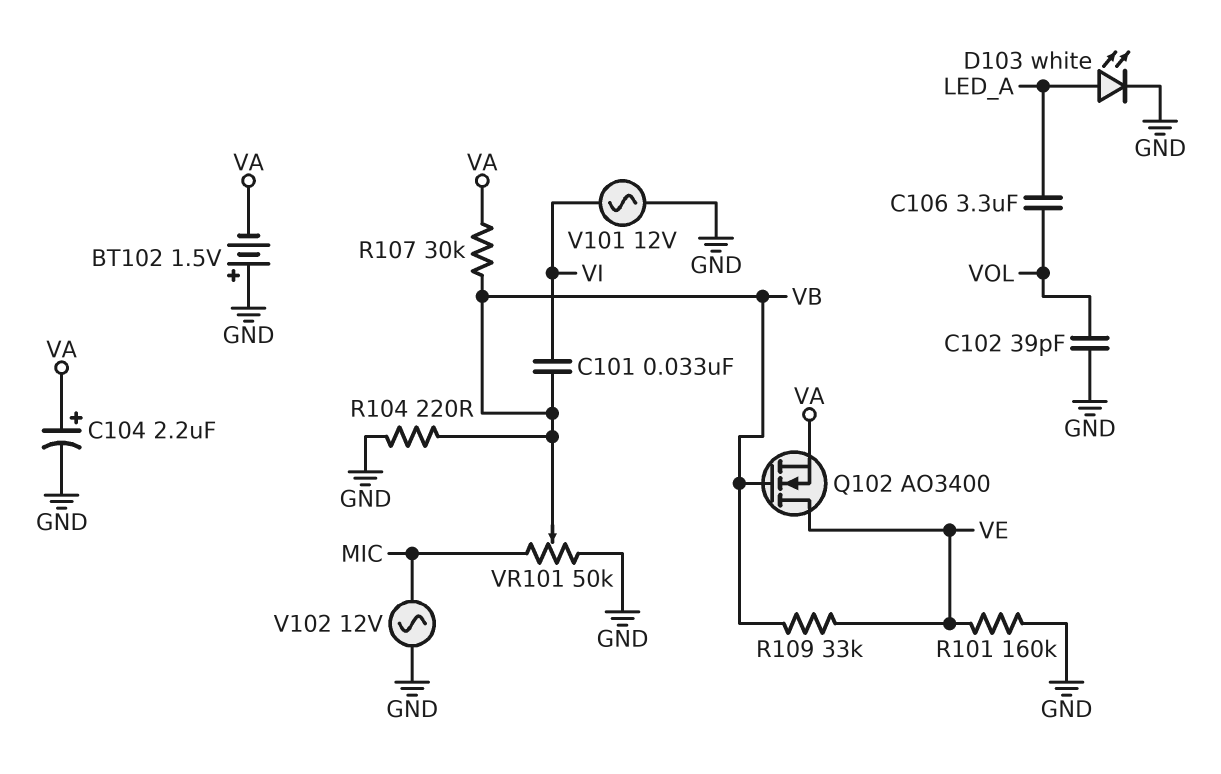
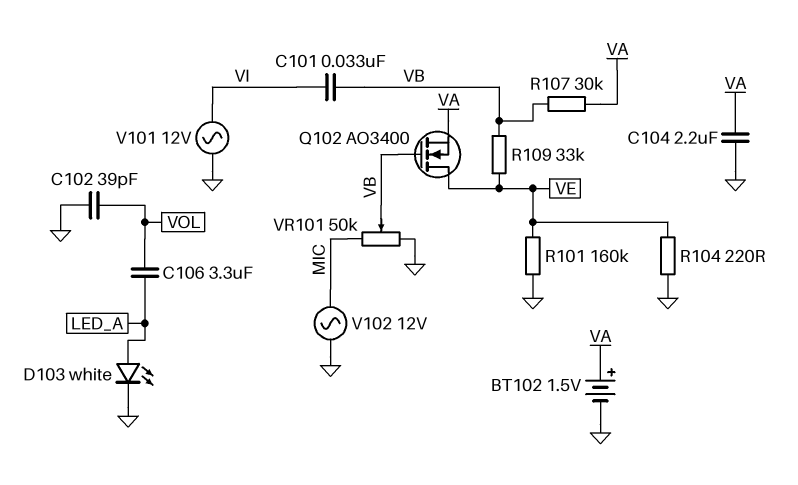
BT102: 1.5V (plus GND, minus VA) -> 1.5V (plus VA, minus GND)
C104: 2.2uF (plus VA, minus GND) -> 2.2uF (GND, VA)
R104: 220 (GND, VB) -> 220 (GND, VE)

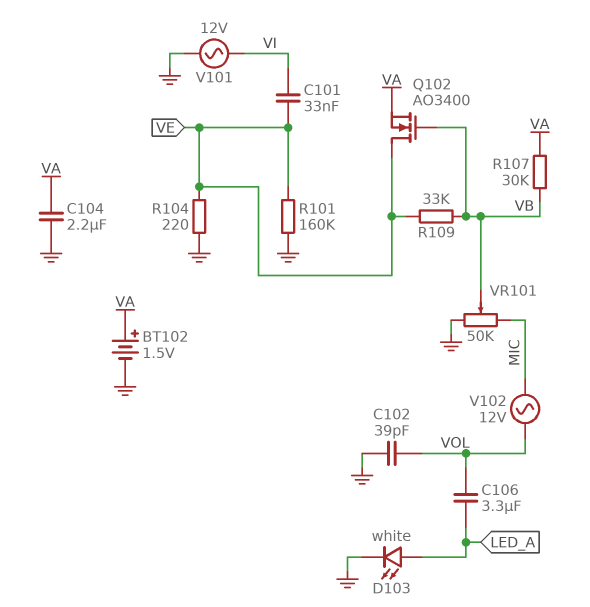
C101: 33nF (VB, VI) -> 33nF (VE, VI)
V102: AC 12V (GND, MIC) -> AC 12V (MIC, VOL)

